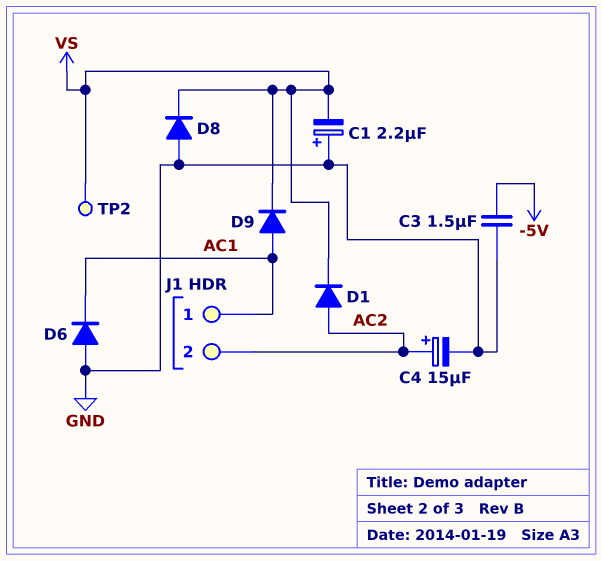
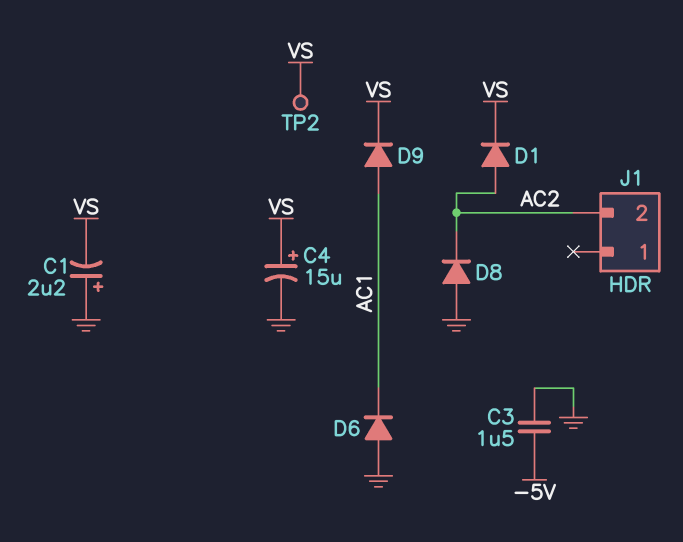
C4: 15uF (plus AC2, minus GND) -> 15uF (plus VS, minus GND)
D8: diode (A GND, K VS) -> diode (A GND, K AC2)
J1 pin 1: AC1 -> none

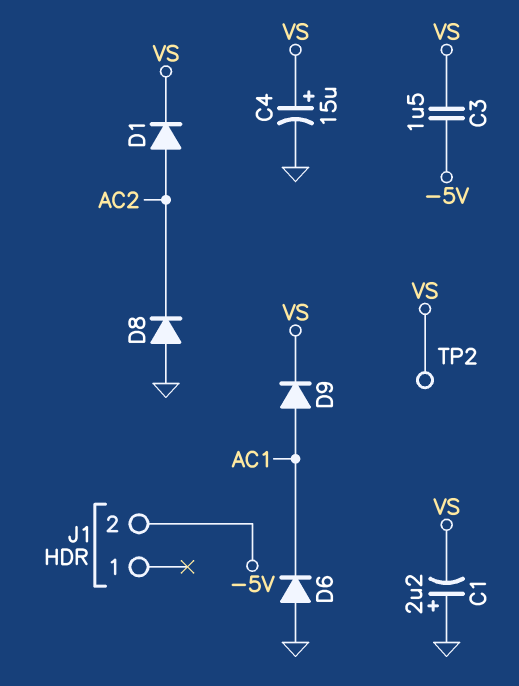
C3: 1.5uF (-5V, GND) -> 1.5uF (-5V, VS)
J1 pin 2: AC2 -> -5V

